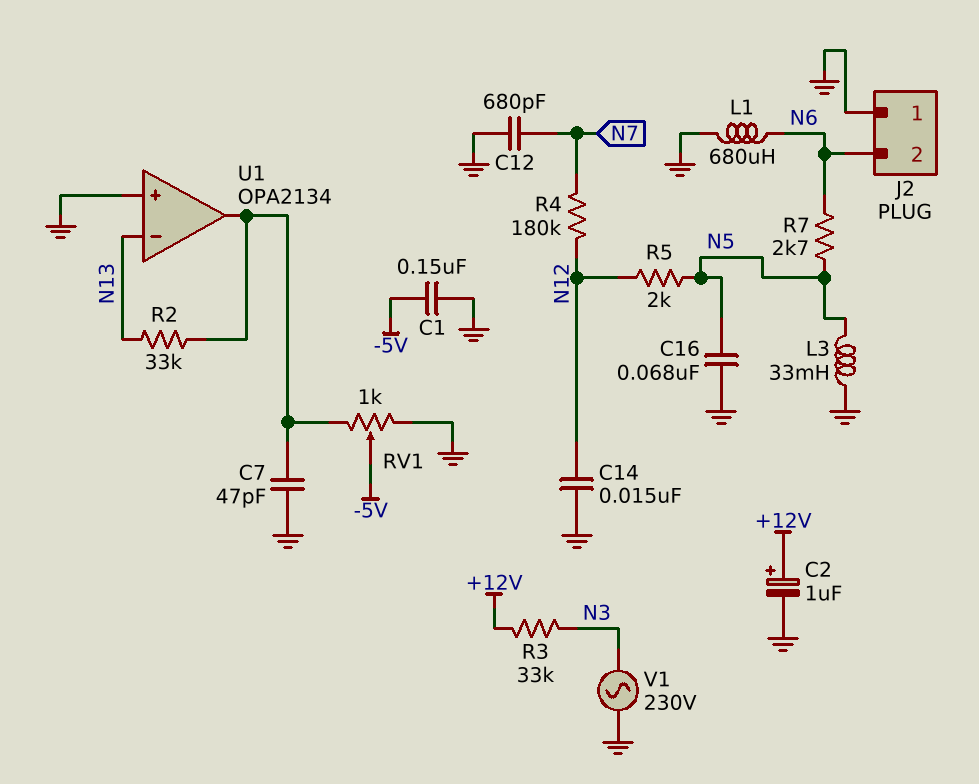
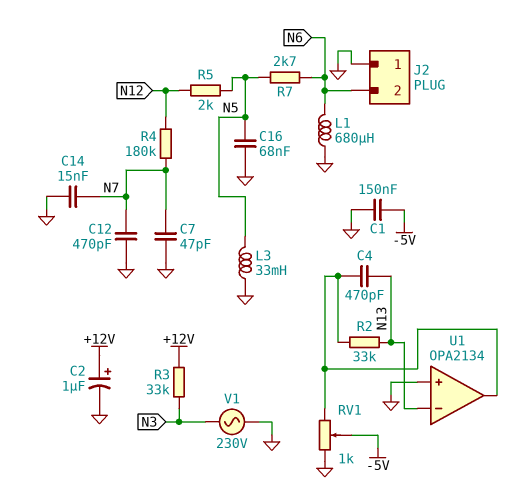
C4: none -> 470pF (N13, U1/out)
C7: 47pF (GND, U1/out) -> 47pF (GND, N7)
C12: 680pF (GND, N7) -> 470pF (GND, N7)
C14: 15nF (GND, N12) -> 15nF (GND, N7)

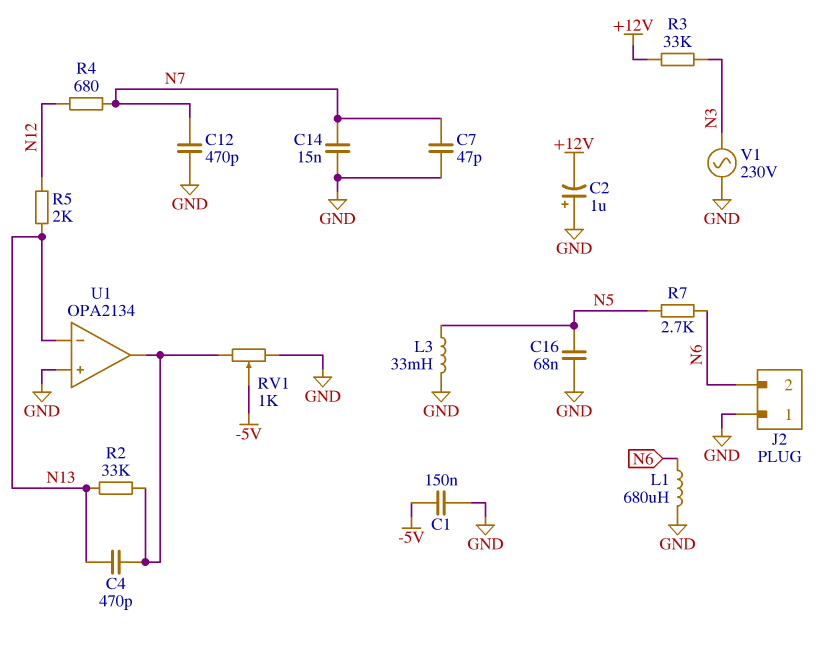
C2: 1uF (plus +12V, minus GND) -> 1uF (plus GND, minus +12V)
R4: 180k (N7, N12) -> 680 (N7, N12)
R5: 2k (N5, N12) -> 2k (N12, N13)

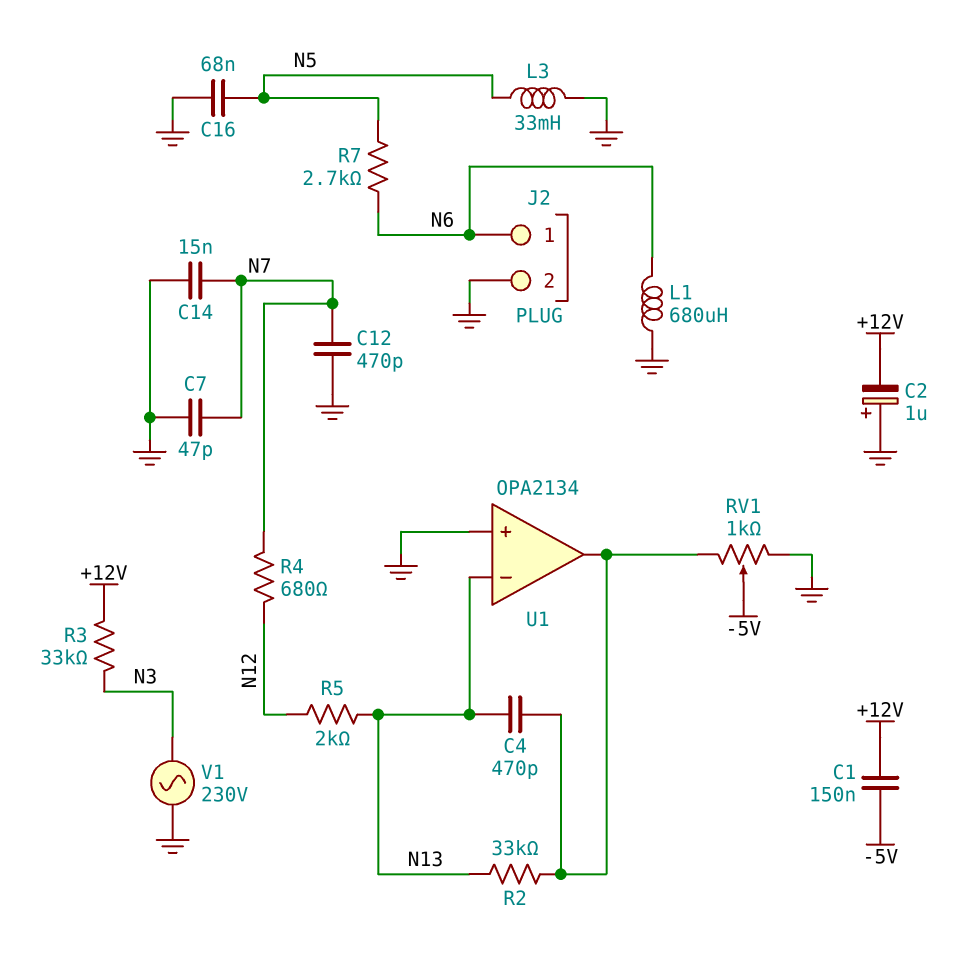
C1: 150nF (-5V, GND) -> 150nF (+12V, -5V)
J2 pin 1: GND -> N6
J2 pin 2: N6 -> GND

